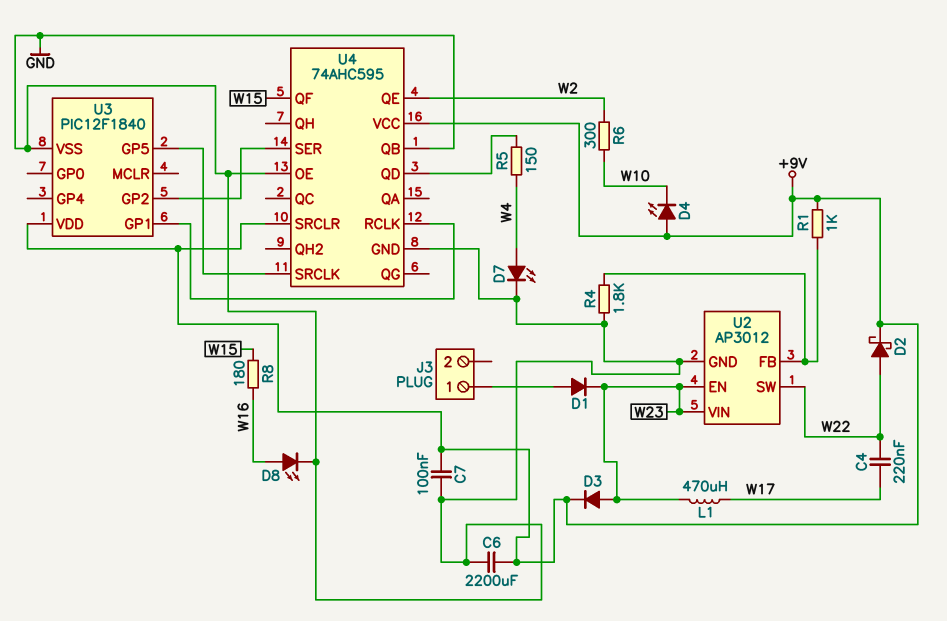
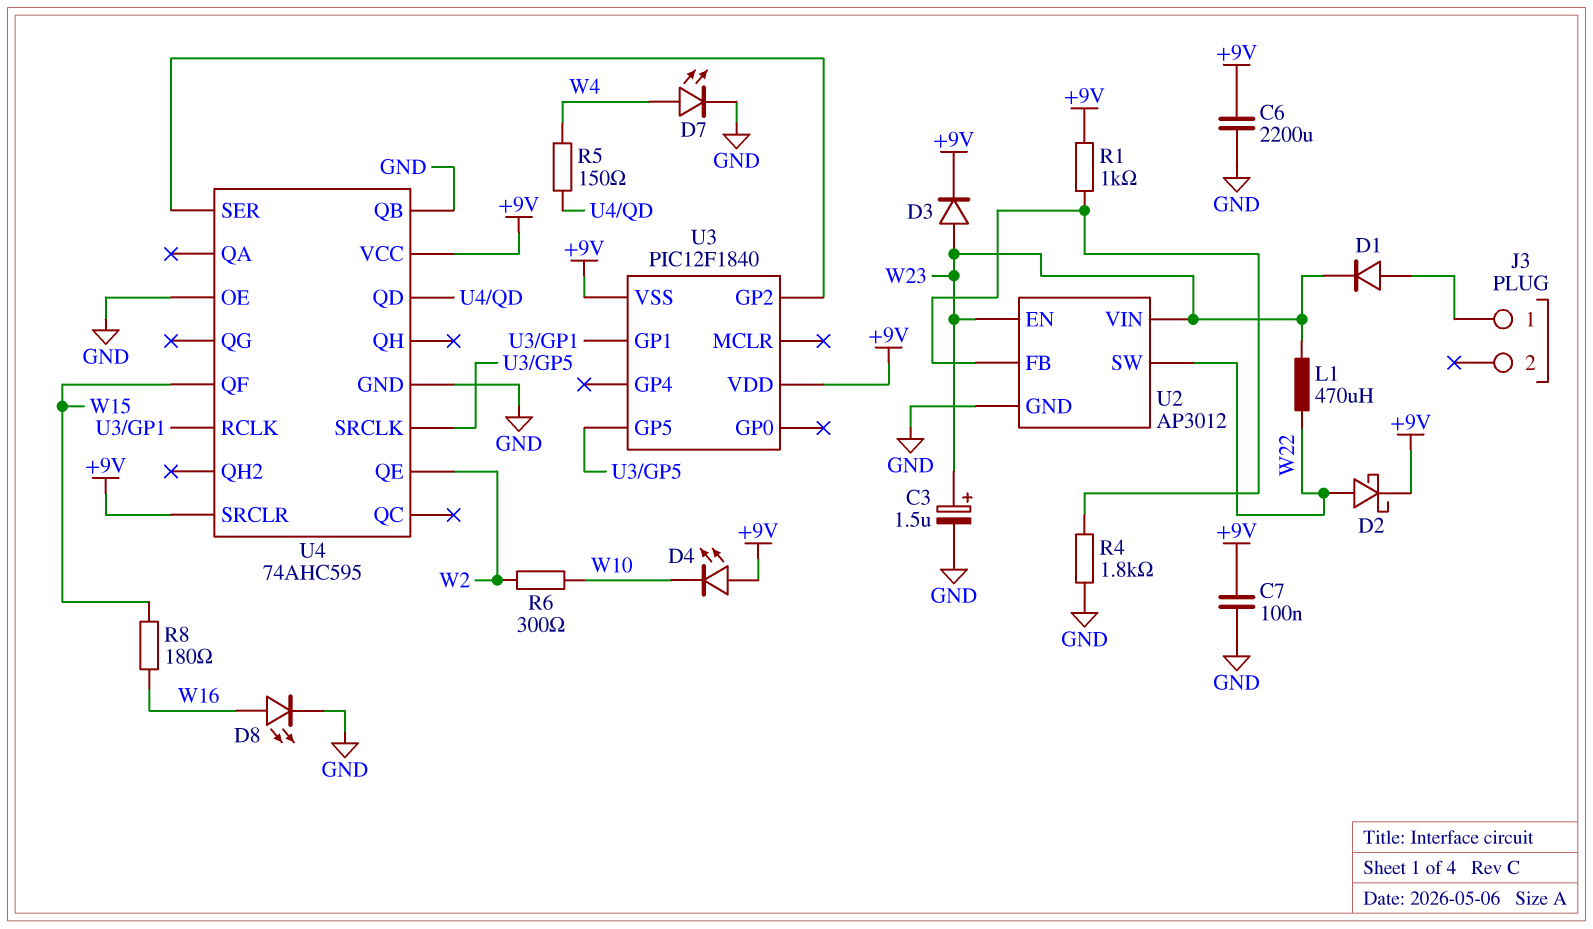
C3: none -> 1.5uF (plus W23, minus GND)
C4: 220nF (W17, W22) -> none
L1: 470uH (W17, W23) -> 470uH (W22, W23)
U3 pin VSS: GND -> +9V

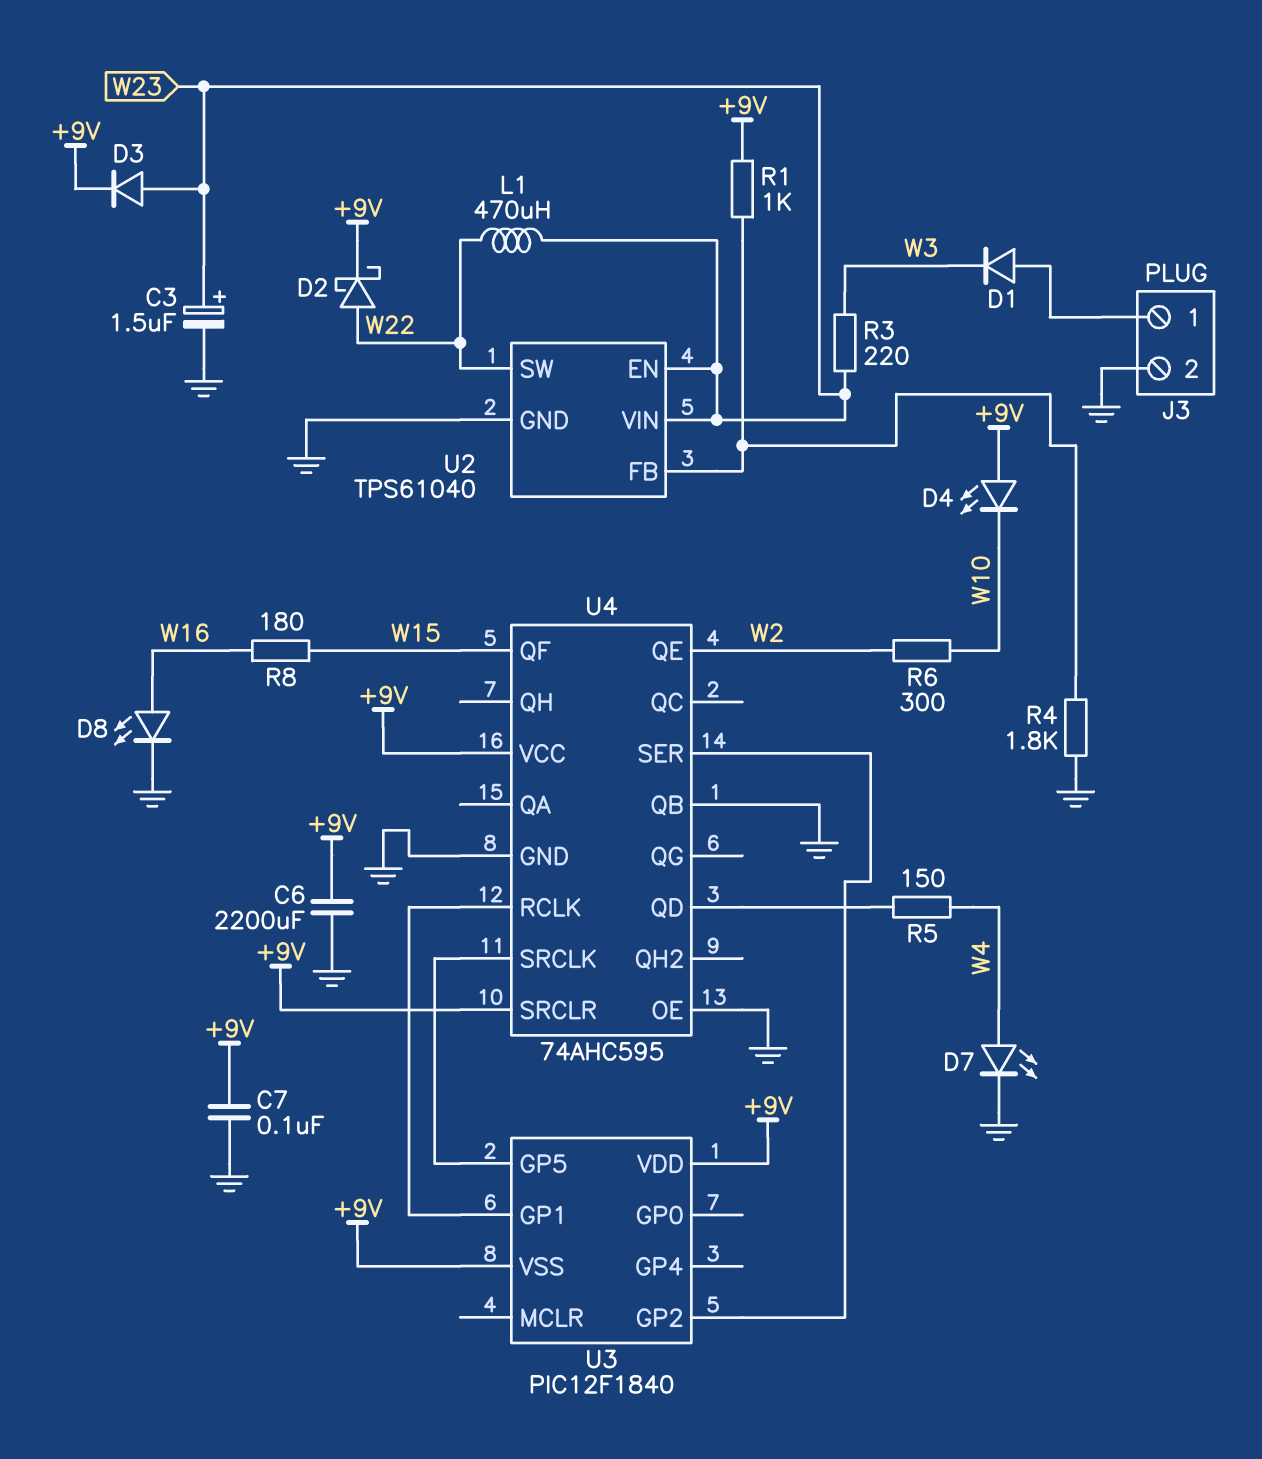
D1: diode (A J3/1, K W23) -> diode (A J3/1, K W3)
J3 pin 2: none -> GND
R3: none -> 220 (W3, W23)
U2: AP3012 -> TPS61040

